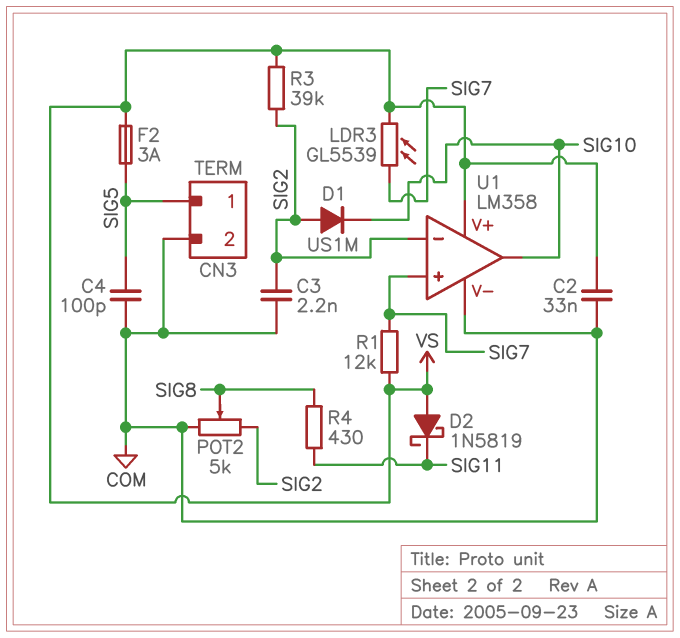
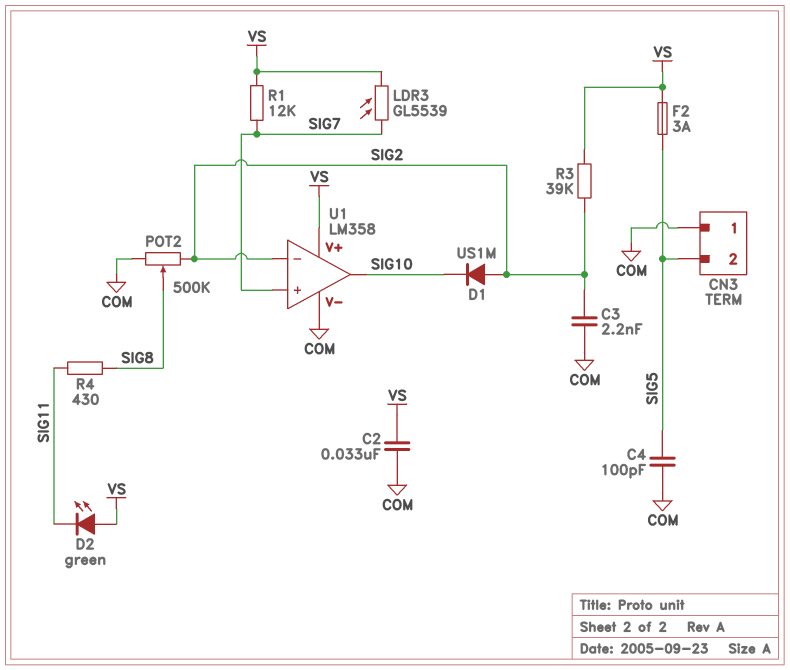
CN3 pin 1: SIG5 -> COM
CN3 pin 2: COM -> SIG5
D2: schottky 1N5819 (A VS, K SIG11) -> LED green (A VS, K SIG11)
POT2: 5k (COM, SIG2, wiper SIG8) -> 500k (COM, SIG2, wiper SIG8)

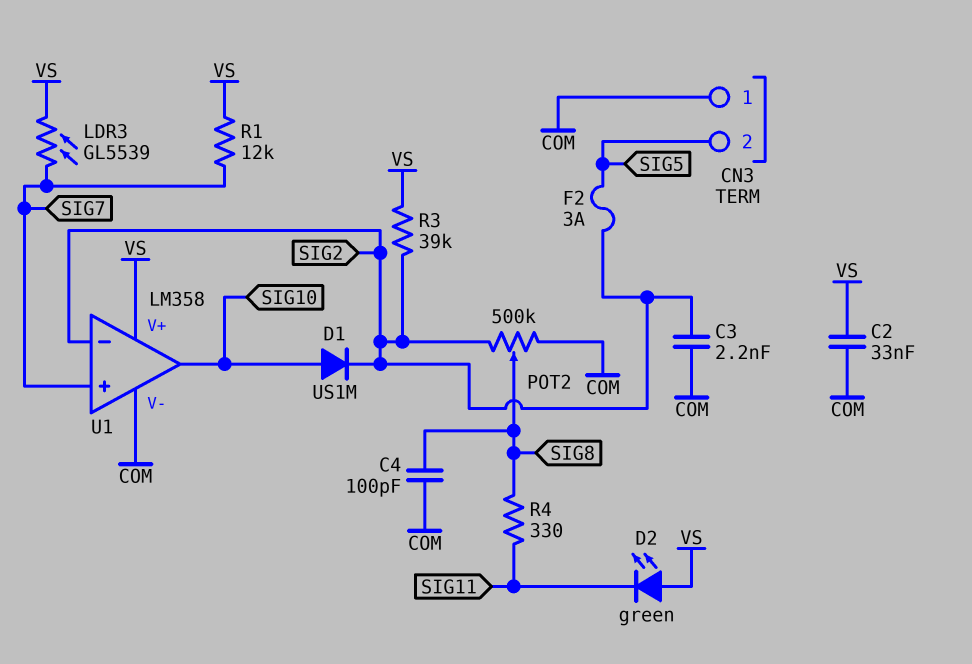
C4: 100pF (COM, SIG5) -> 100pF (COM, SIG8)
D1: diode US1M (A SIG2, K SIG10) -> diode US1M (A SIG10, K SIG2)
F2: 3A (SIG5, VS) -> 3A (SIG2, SIG5)
R4: 430 (SIG8, SIG11) -> 330 (SIG8, SIG11)

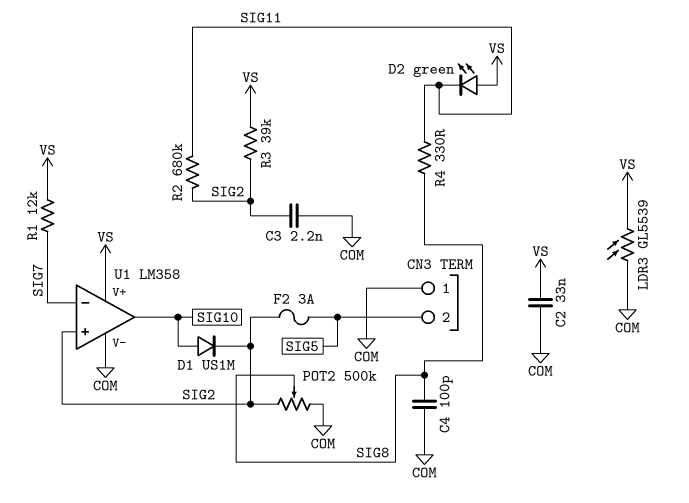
LDR3: GL5539 (SIG7, VS) -> GL5539 (COM, VS)
R2: none -> 680k (SIG2, SIG11)
U1 pin in+: SIG7 -> SIG2
U1 pin in-: SIG2 -> SIG7

